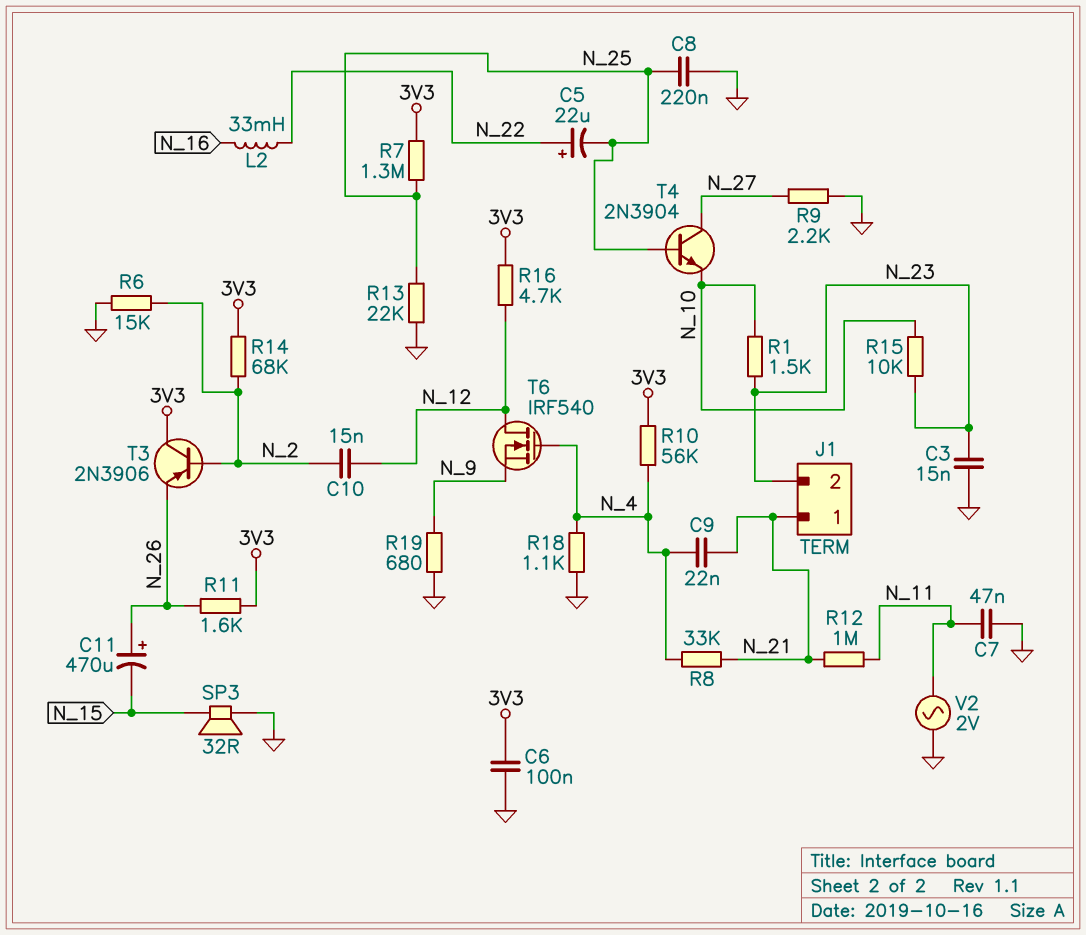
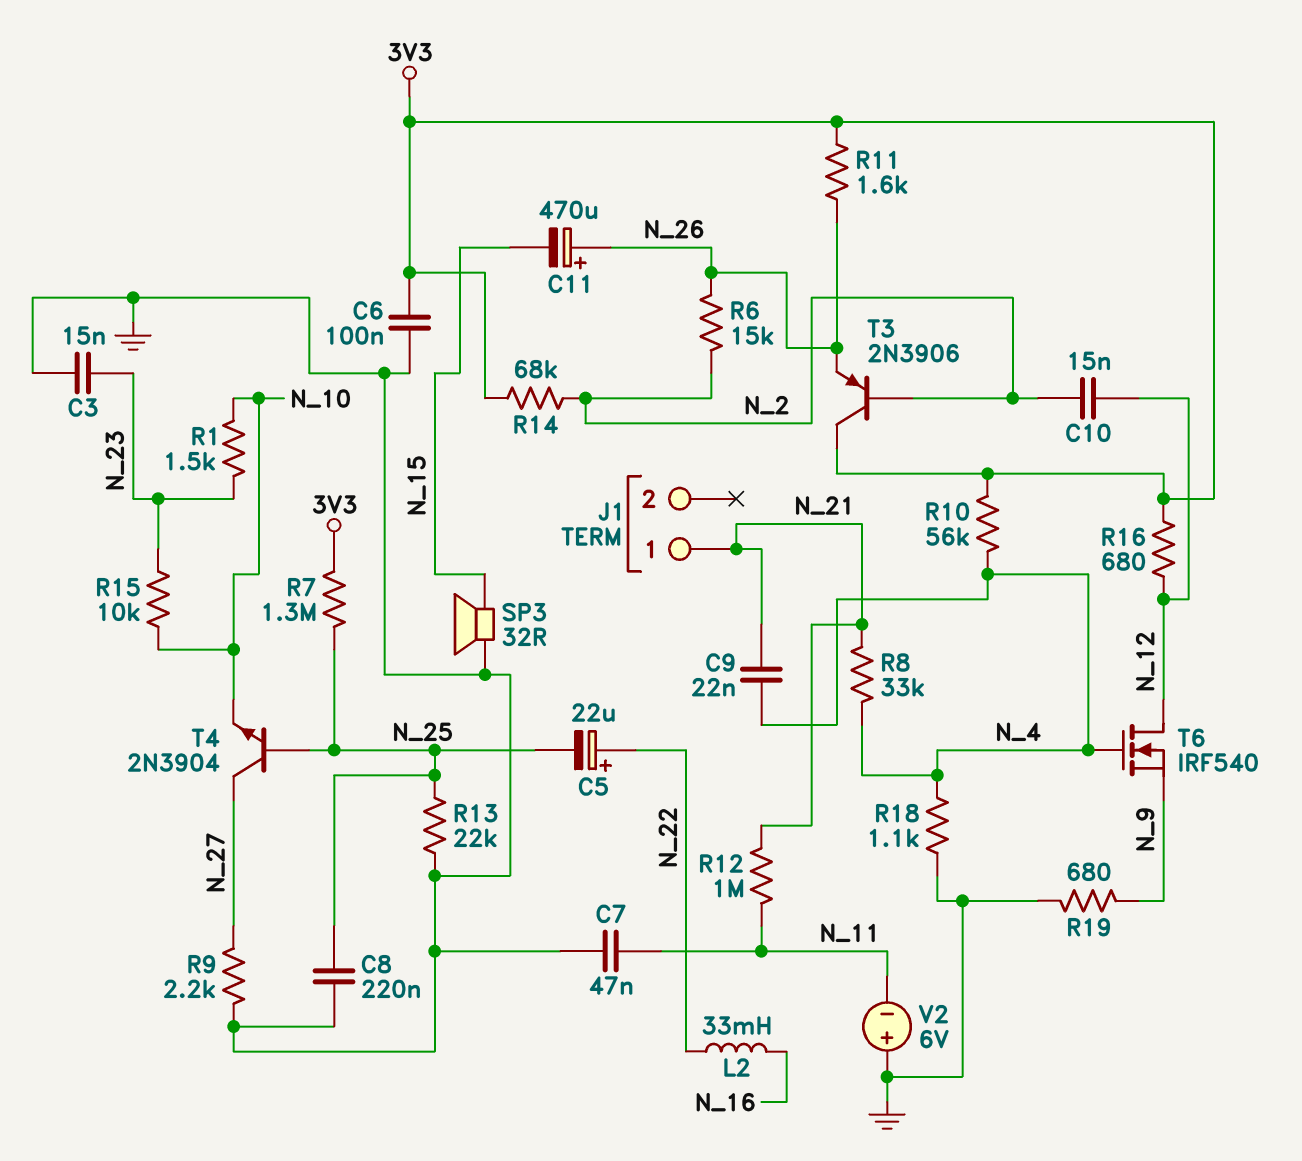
J1 pin 2: N_23 -> none
R6: 15k (GND, N_2) -> 15k (N_2, N_26)
R16: 4.7k (3V3, N_12) -> 680 (3V3, N_12)
V2: AC 2V (GND, N_11) -> 6V (plus GND, minus N_11)

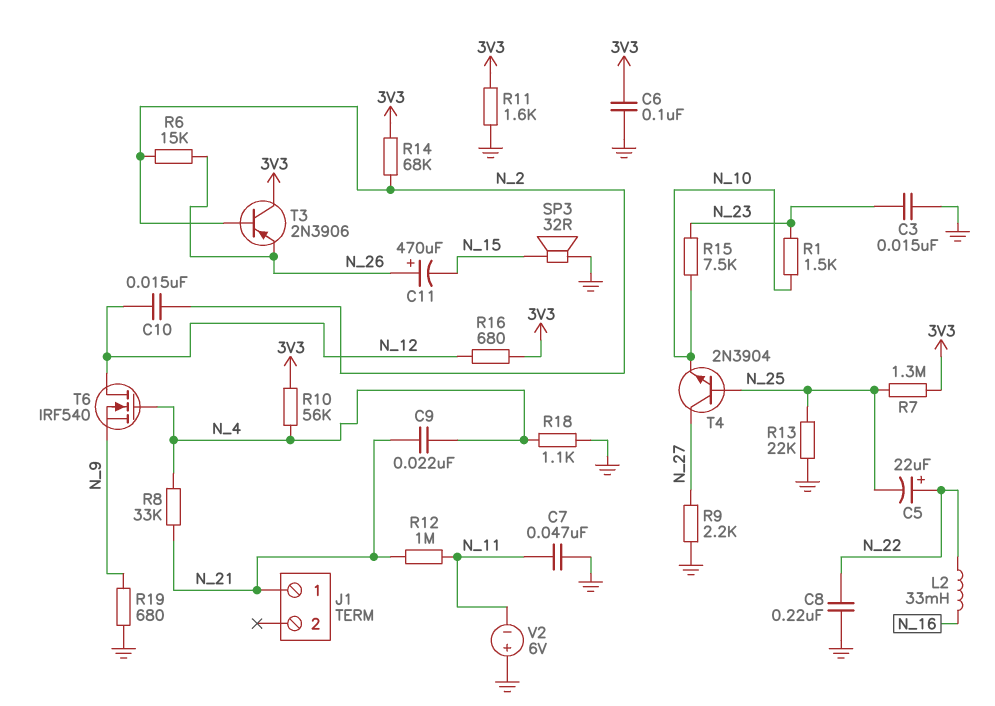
C8: 220nF (GND, N_25) -> 220nF (GND, N_22)
R11: 1.6k (3V3, N_26) -> 1.6k (3V3, GND)
R15: 10k (N_10, N_23) -> 7.5k (N_10, N_23)

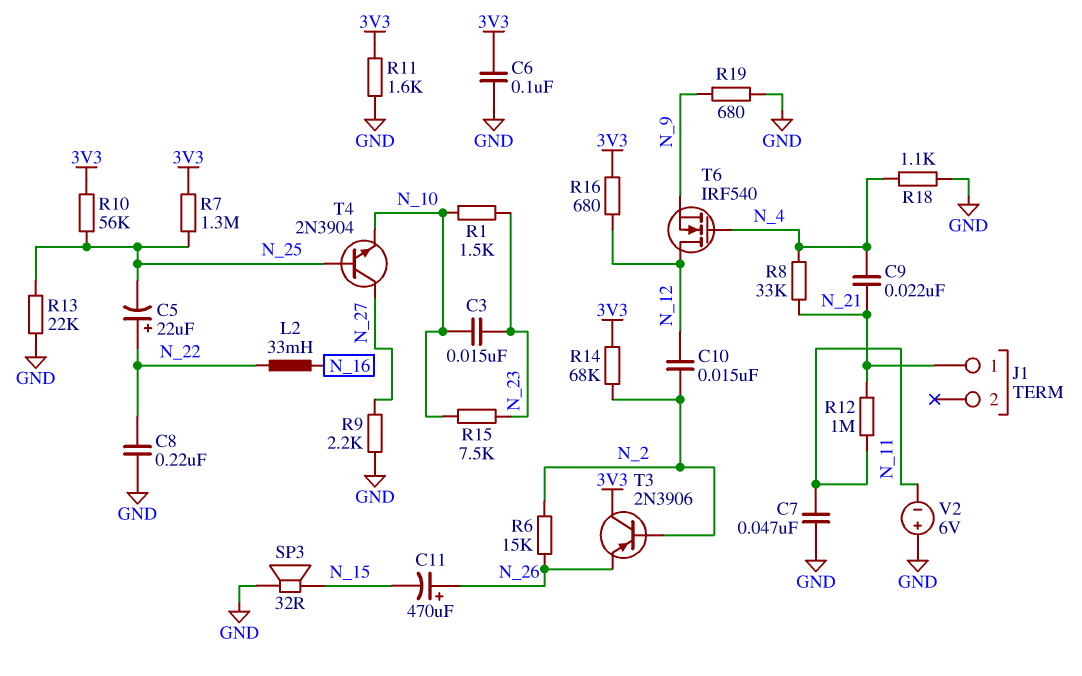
C3: 15nF (GND, N_23) -> 15nF (N_10, N_23)
R10: 56k (3V3, N_4) -> 56k (3V3, N_25)

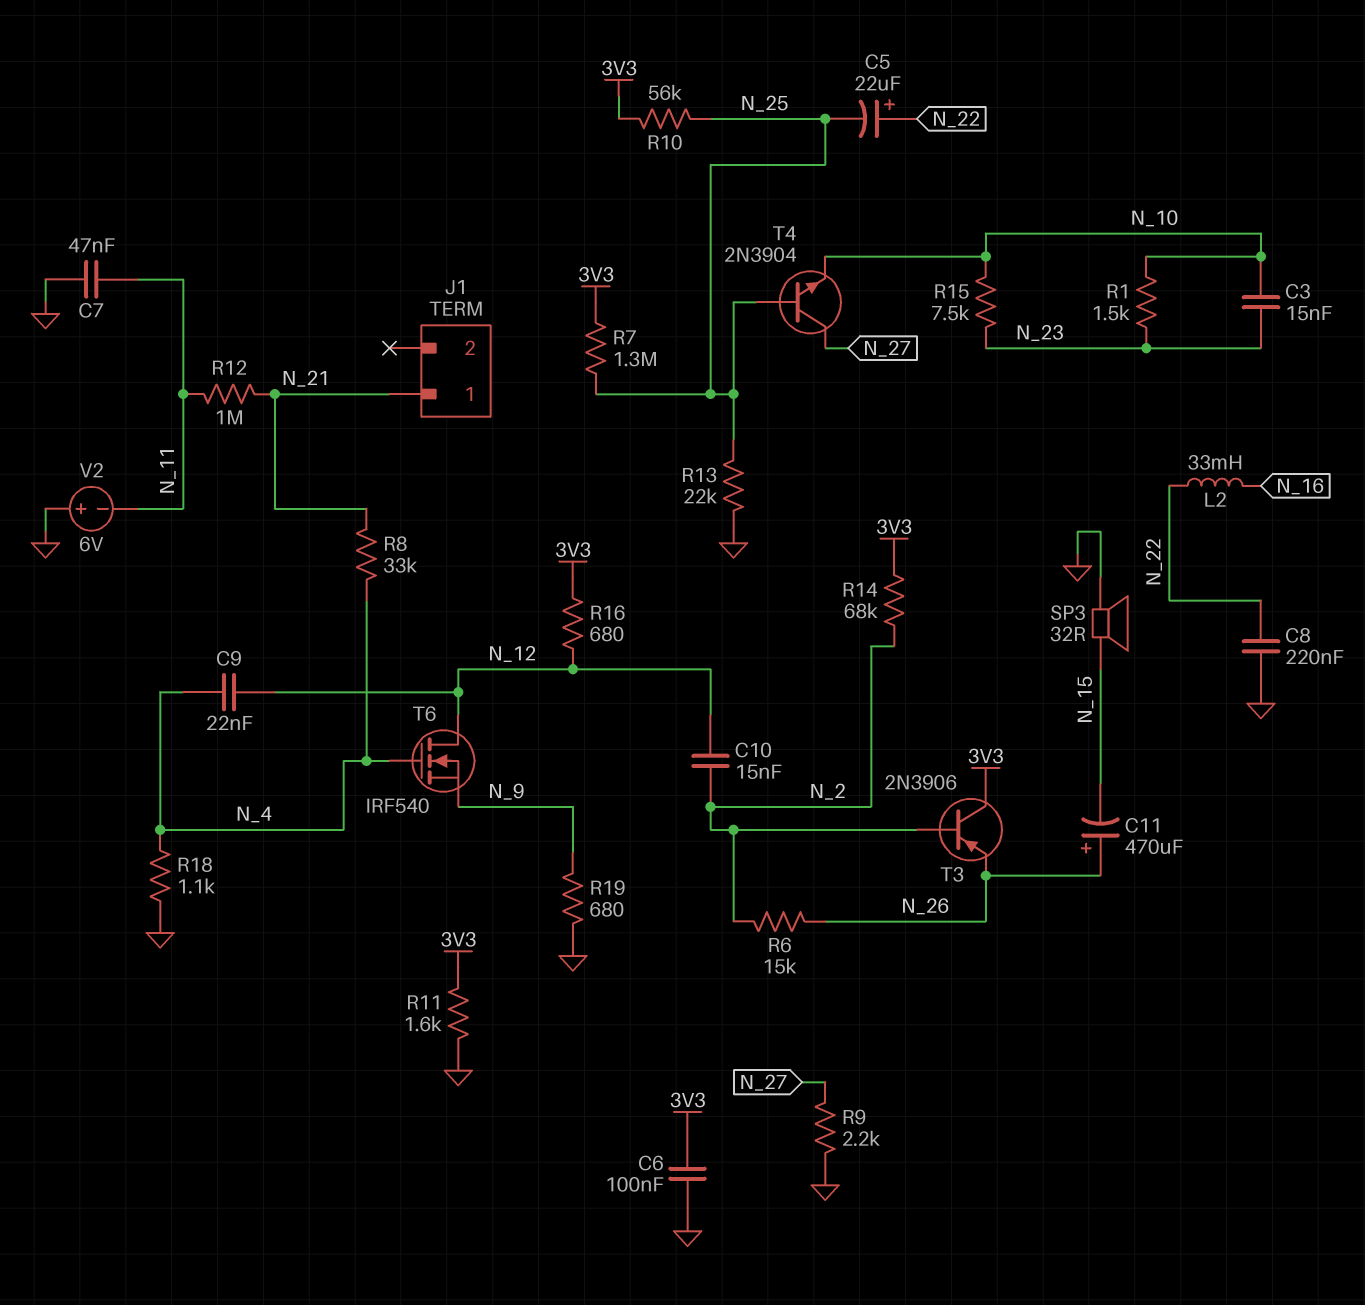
C9: 22nF (N_4, N_21) -> 22nF (N_4, N_12)

